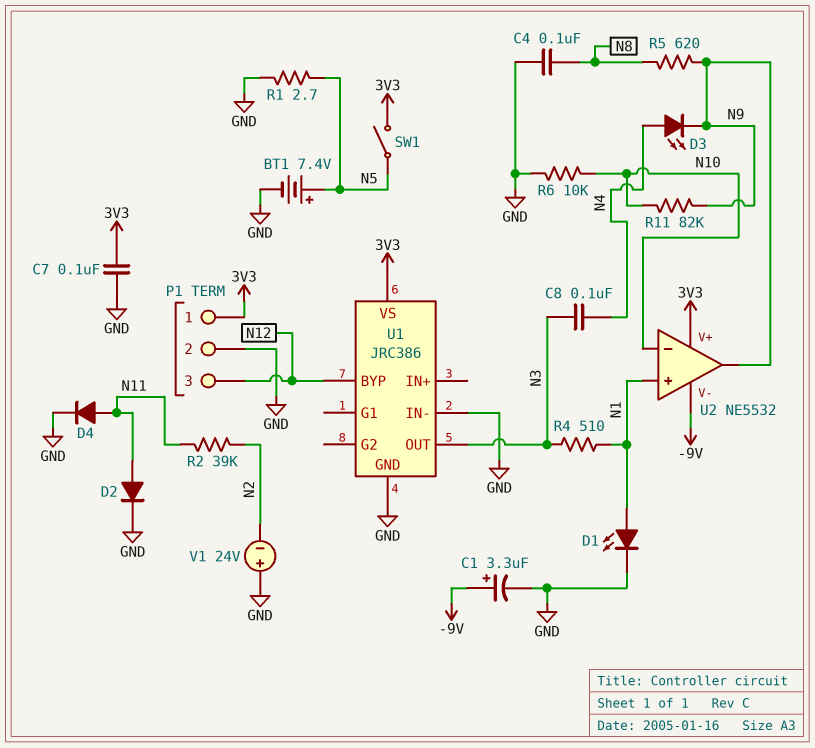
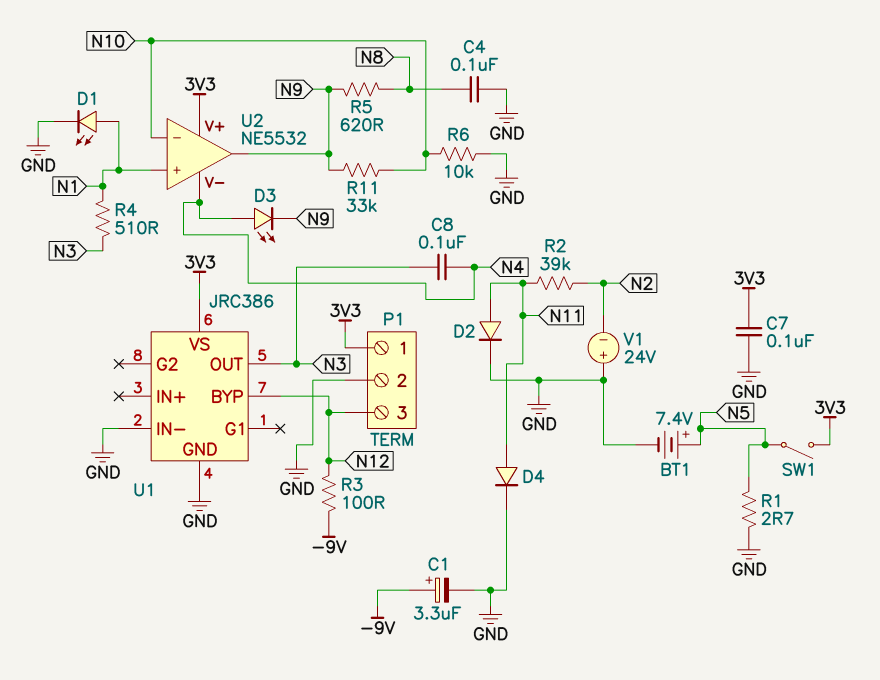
R3: none -> 100 (-9V, N12)
R11: 82k (N9, N10) -> 33k (N9, N10)
U2 pin V-: -9V -> N4

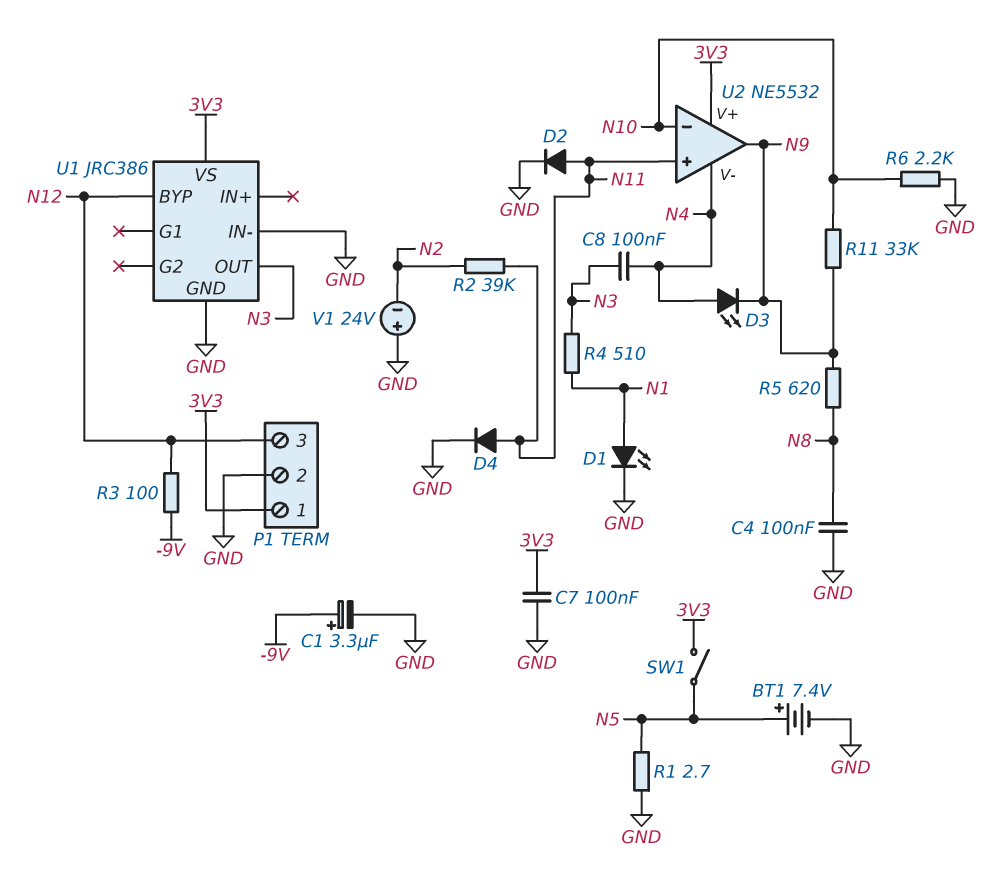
R6: 10k (GND, N10) -> 2.2k (GND, N10)
U2 pin in+: N1 -> N11

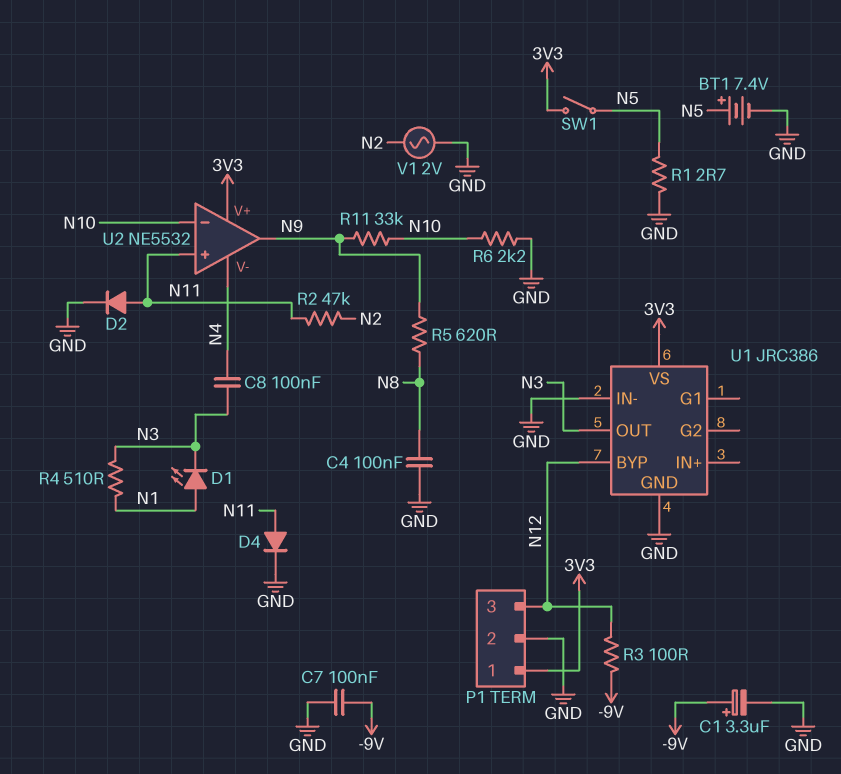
C7: 100nF (3V3, GND) -> 100nF (-9V, GND)
D1: LED (A N1, K GND) -> LED (A N1, K N3)
D3: LED (A N4, K N9) -> none
R2: 39k (N2, N11) -> 47k (N2, N11)
V1: 24V (plus GND, minus N2) -> AC 2V (GND, N2)

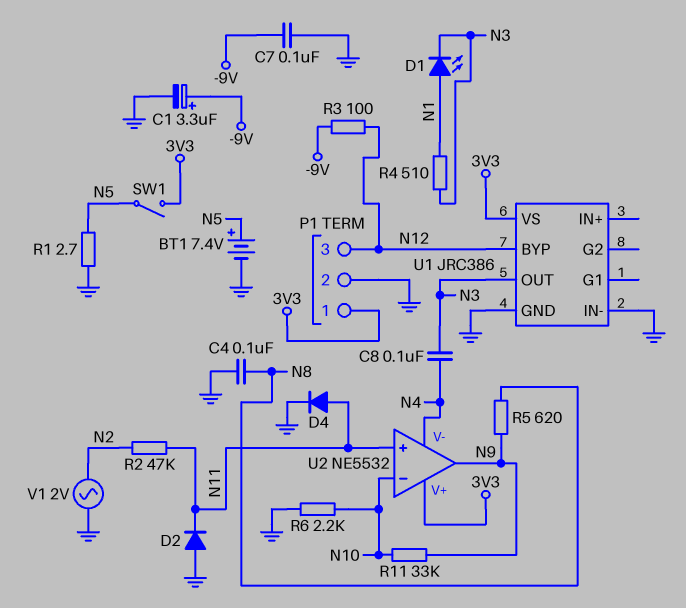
D2: diode (A N11, K GND) -> diode (A GND, K N11)

